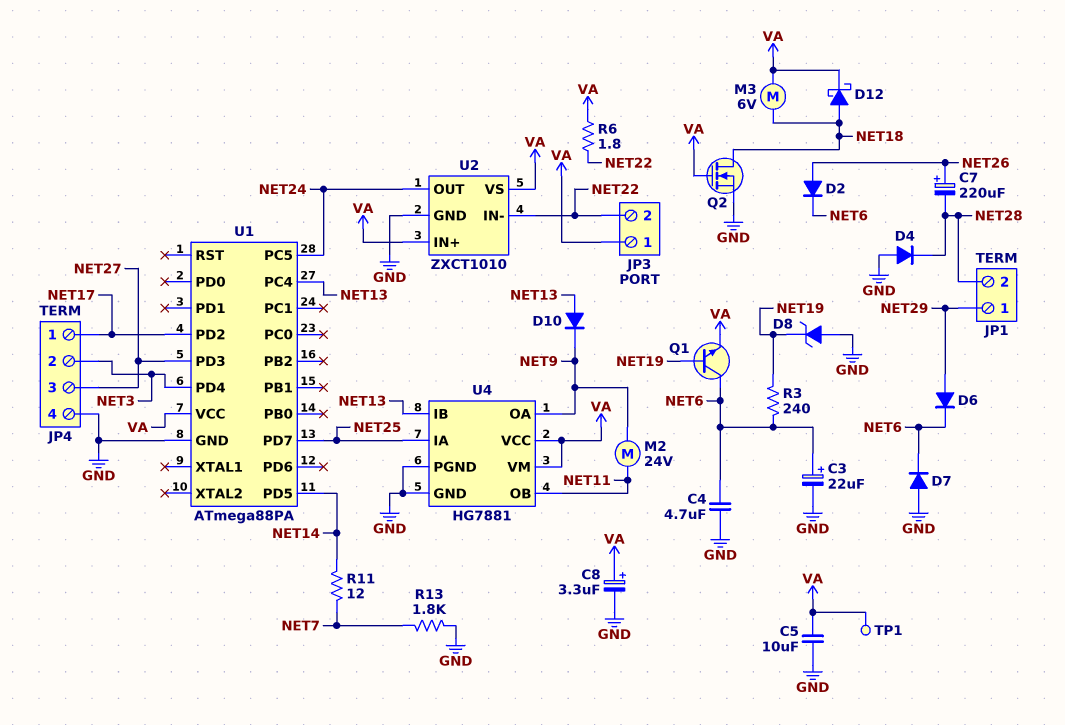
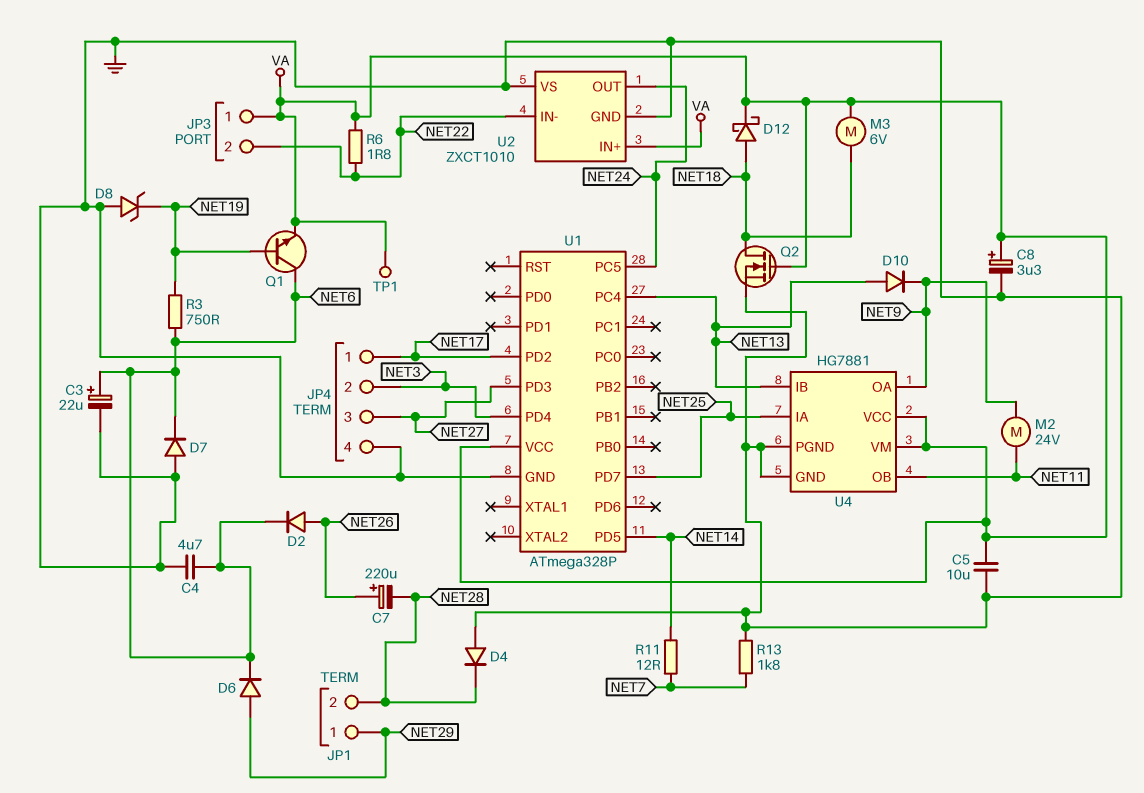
R3: 240 (NET6, NET19) -> 750 (NET6, NET19)
U1: ATmega88PA -> ATmega328P
U2 pin VS: VA -> GND

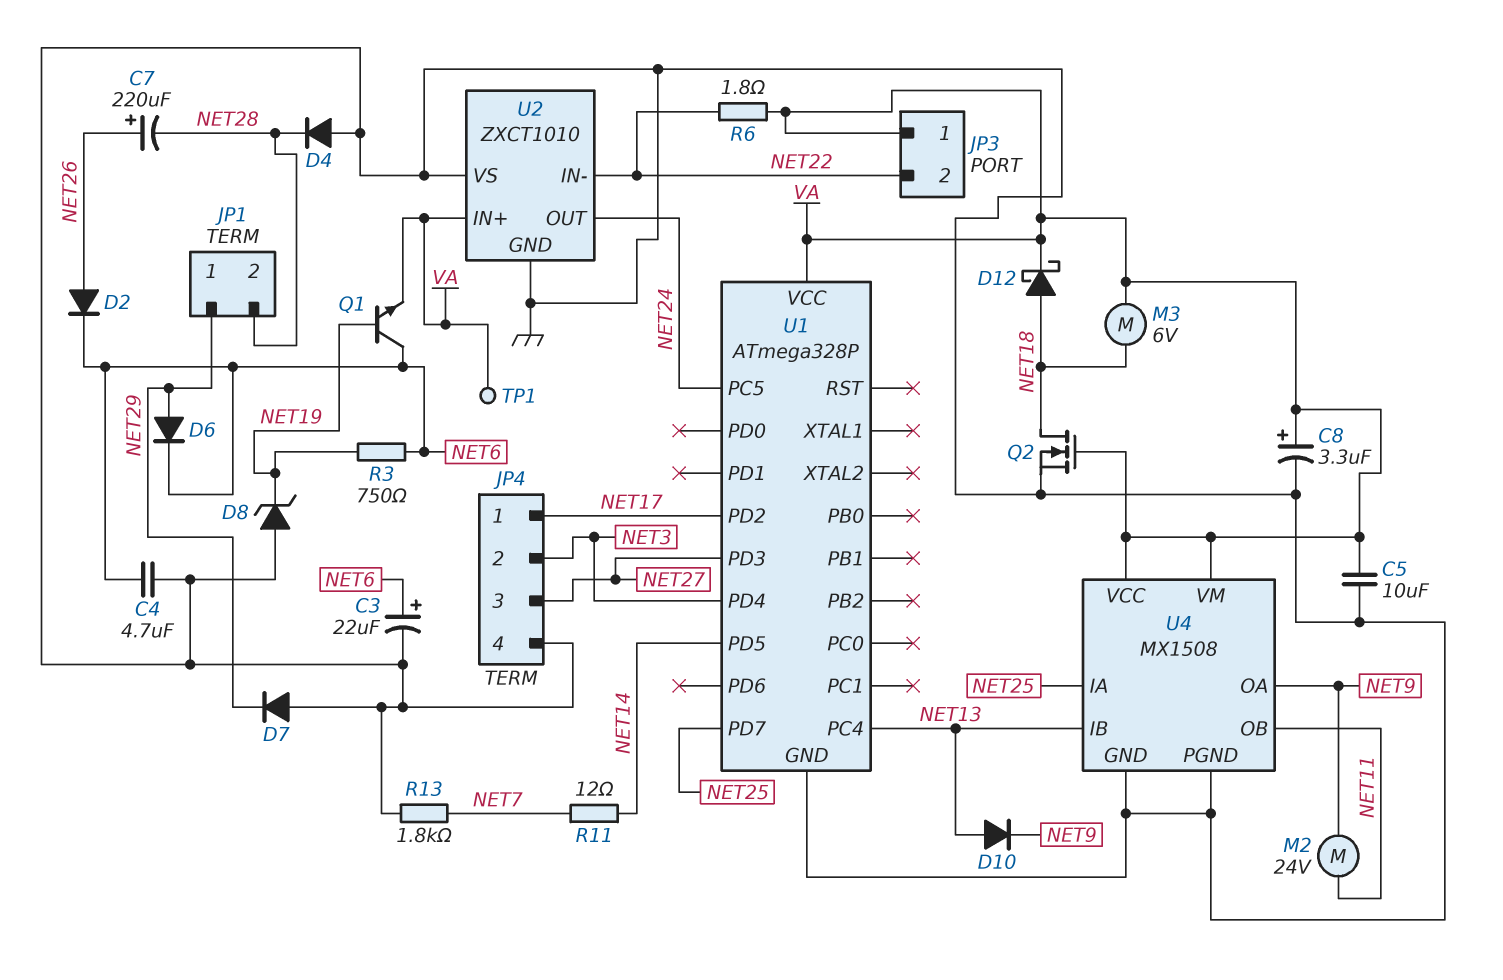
D7: diode (A GND, K NET6) -> diode (A GND, K NET29)
U4: HG7881 -> MX1508

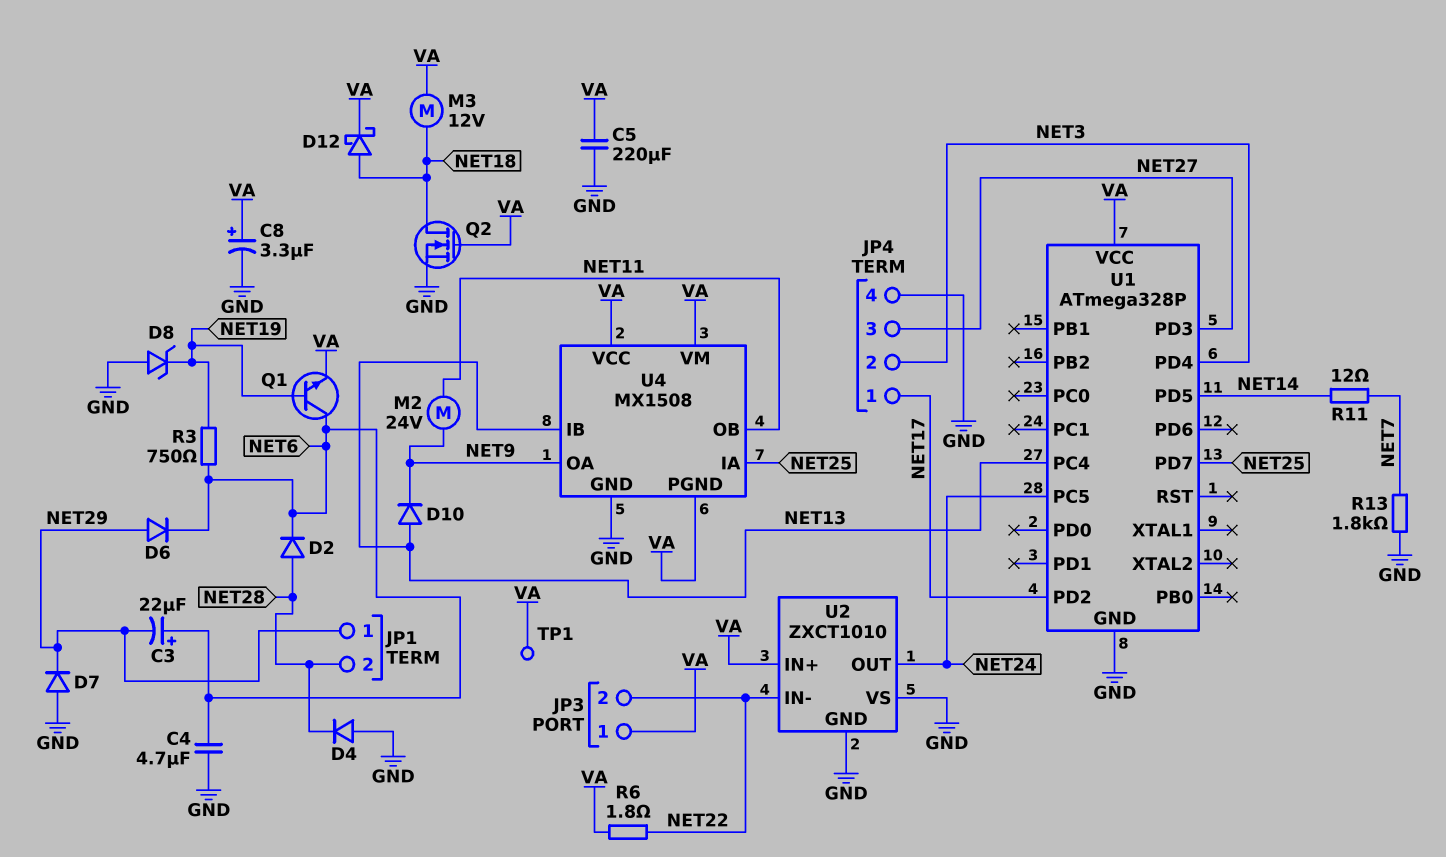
C3: 22uF (plus NET6, minus GND) -> 22uF (plus NET6, minus NET29)
C5: 10uF (GND, VA) -> 220uF (GND, VA)
C7: 220uF (plus NET26, minus NET28) -> none
D2: diode (A NET26, K NET6) -> diode (A NET28, K NET6)
M3: motor 6V (NET18, VA) -> motor 12V (NET18, VA)
U4 pin PGND: GND -> VA

